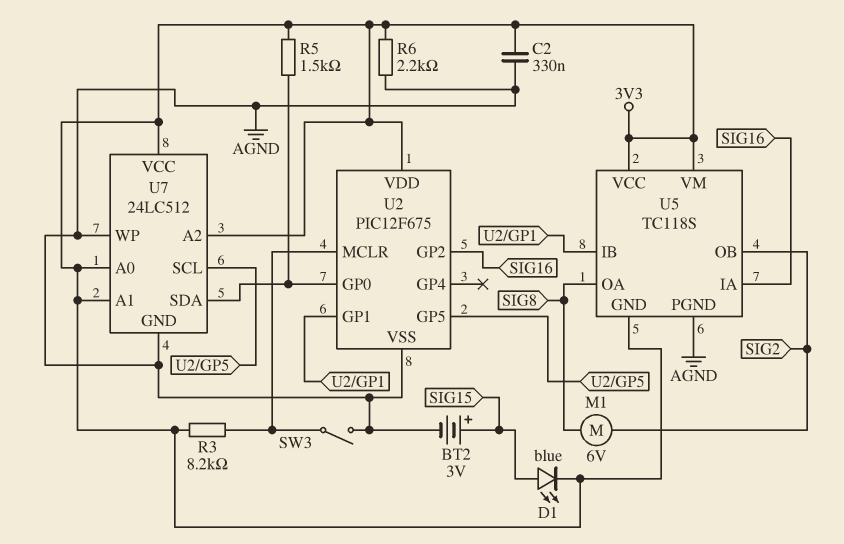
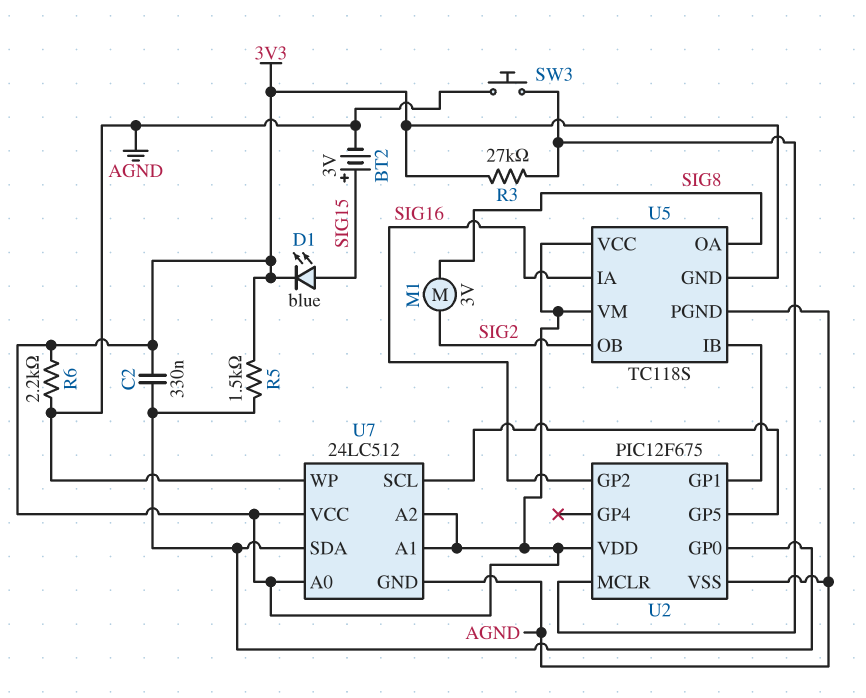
C2: 330nF (3V3, AGND) -> 330nF (3V3, U2/GP0)
M1: motor 6V (SIG2, SIG8) -> motor 3V (SIG2, SIG8)
R3: 8.2k (3V3, U2/MCLR) -> 27k (3V3, U2/MCLR)
SW3: switch (AGND, U2/MCLR) -> button (AGND, U2/MCLR)

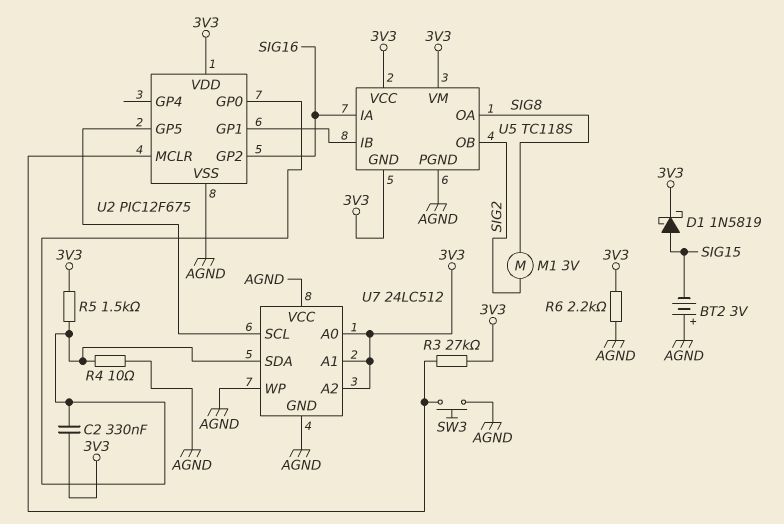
BT2: 3V (plus SIG15, minus AGND) -> 3V (plus AGND, minus SIG15)
D1: LED blue (A SIG15, K 3V3) -> schottky 1N5819 (A SIG15, K 3V3)
R4: none -> 10 (AGND, U2/GP0)
U7 pin VCC: 3V3 -> AGND

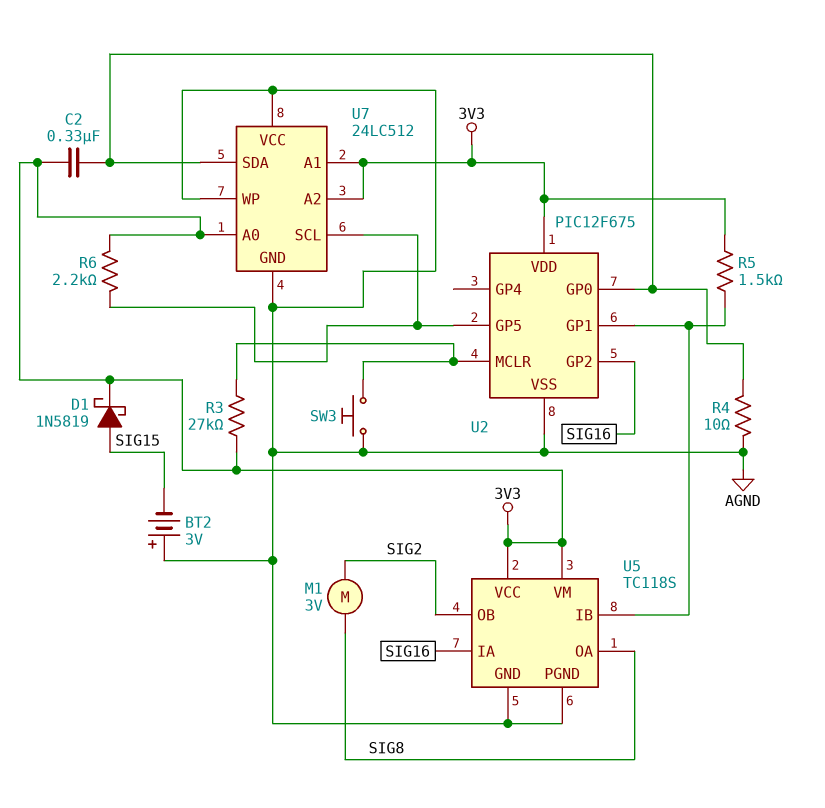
R5: 1.5k (3V3, U2/GP0) -> 1.5k (3V3, U2/GP1)
R6: 2.2k (3V3, AGND) -> 2.2k (3V3, U2/GP5)
U5 pin GND: 3V3 -> AGND

